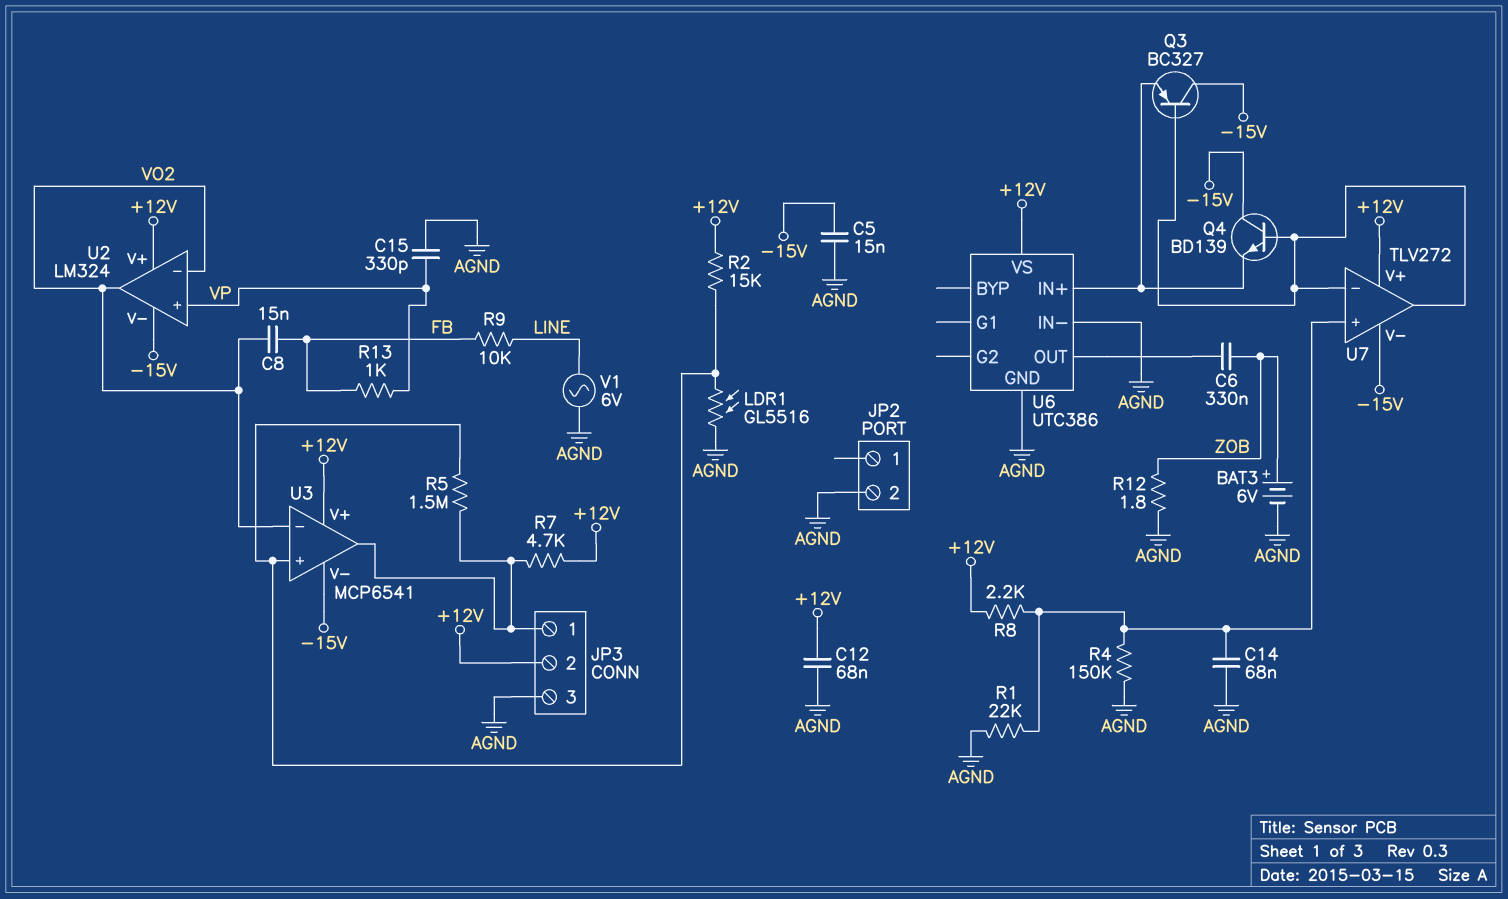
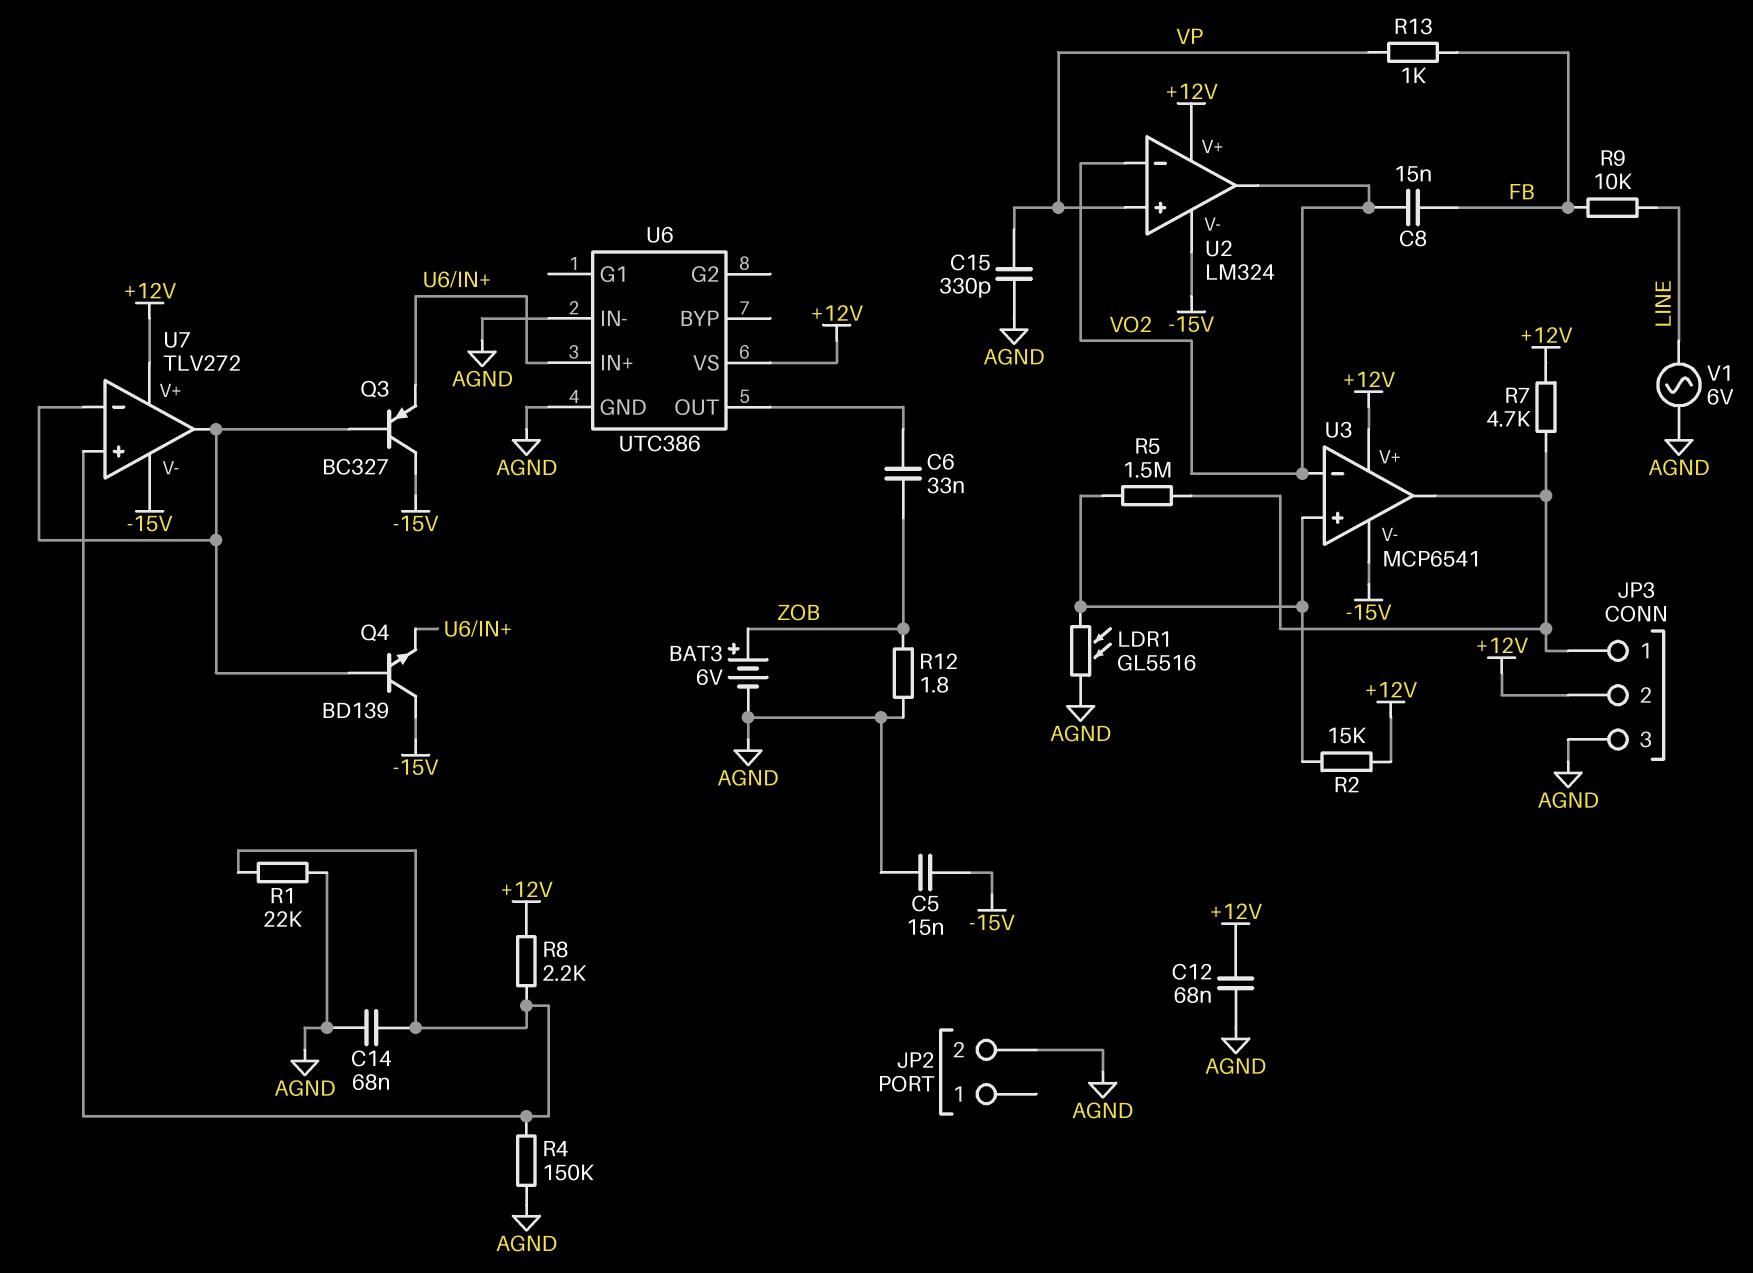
C6: 330nF (U6/OUT, ZOB) -> 33nF (U6/OUT, ZOB)

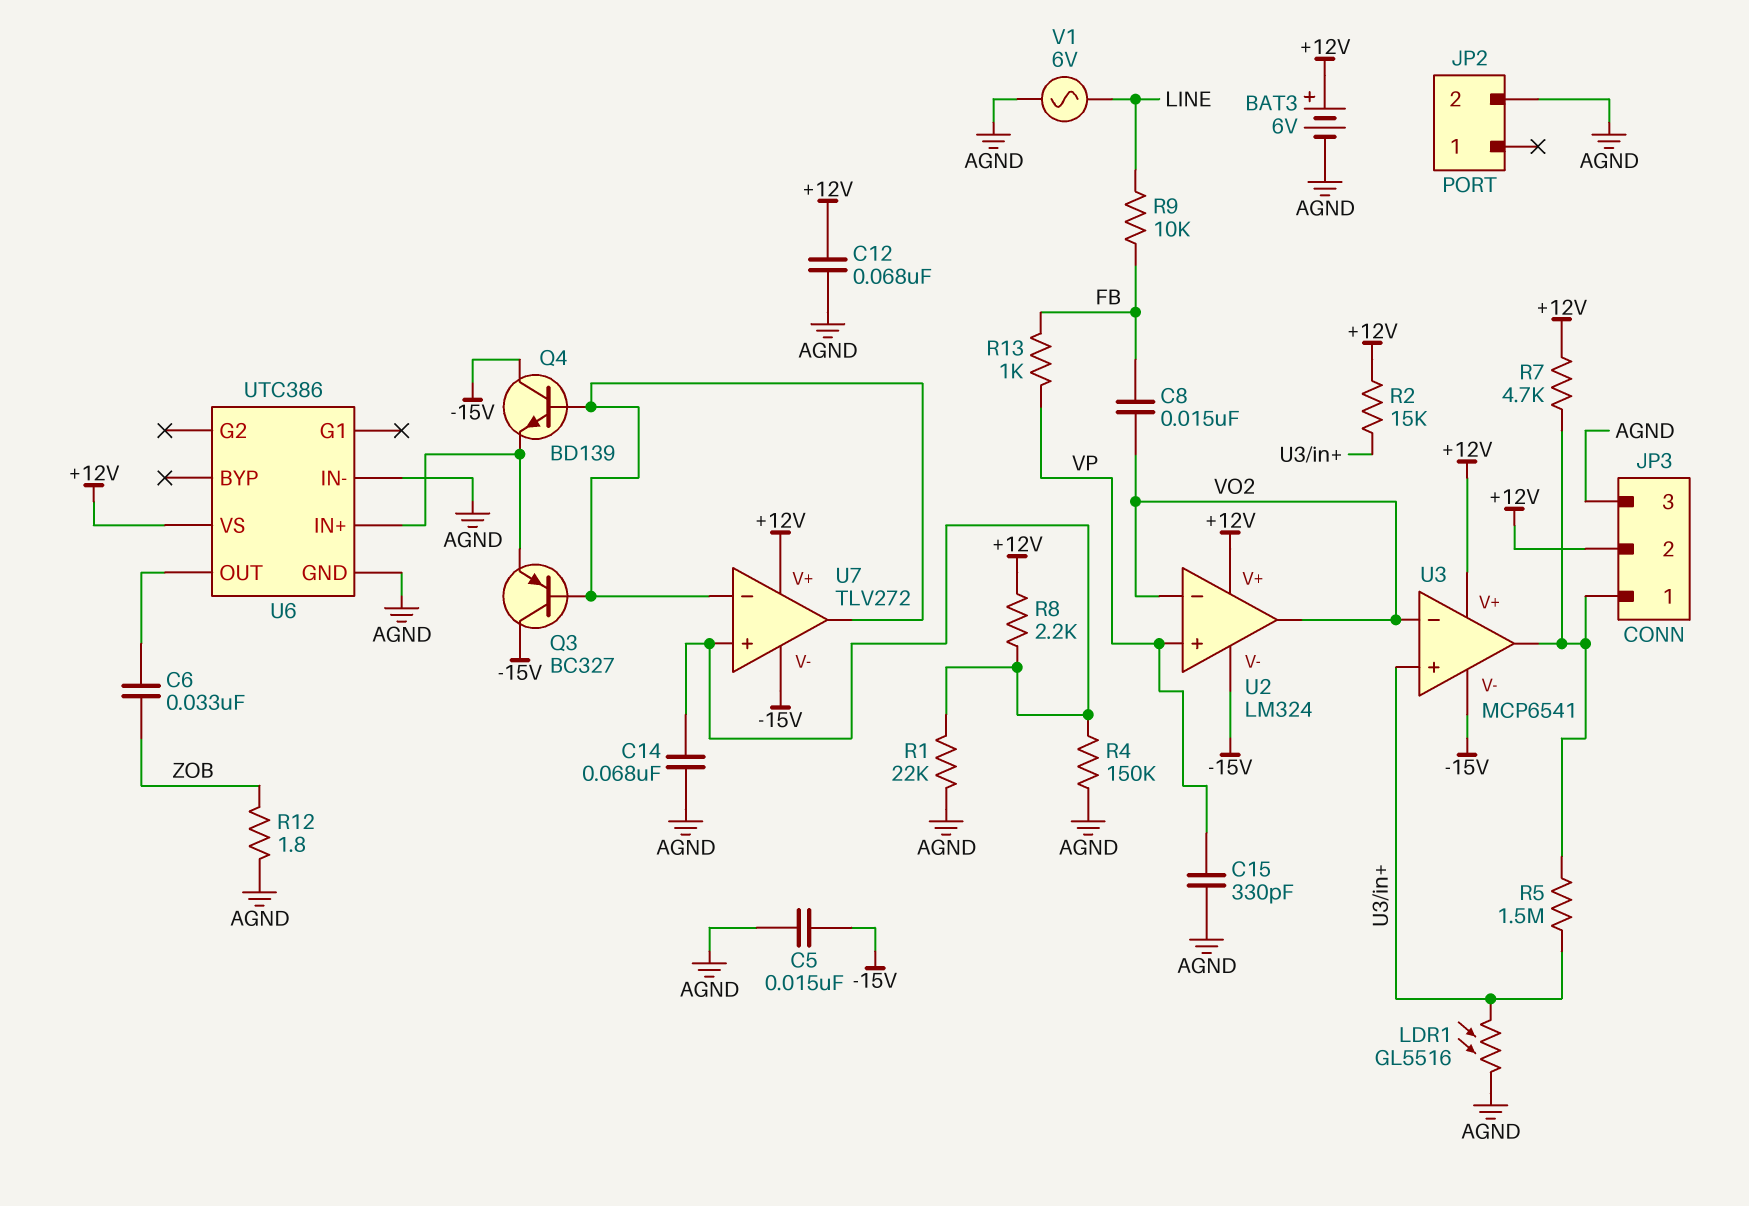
BAT3: 6V (plus ZOB, minus AGND) -> 6V (plus +12V, minus AGND)

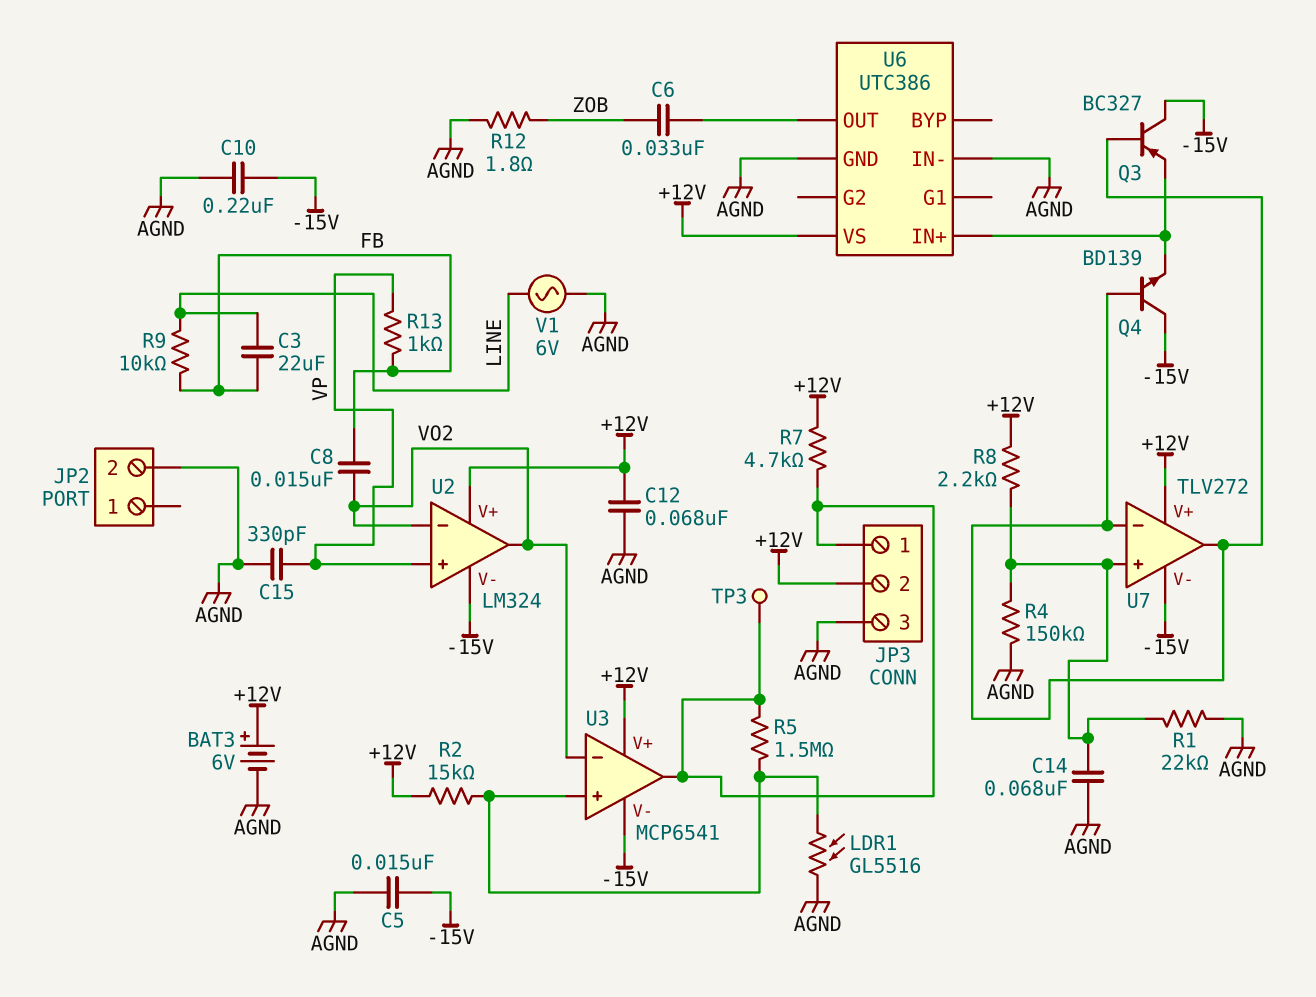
C3: none -> 22uF (FB, LINE)
C10: none -> 220nF (-15V, AGND)
TP3: none -> test point (JP3/1)

